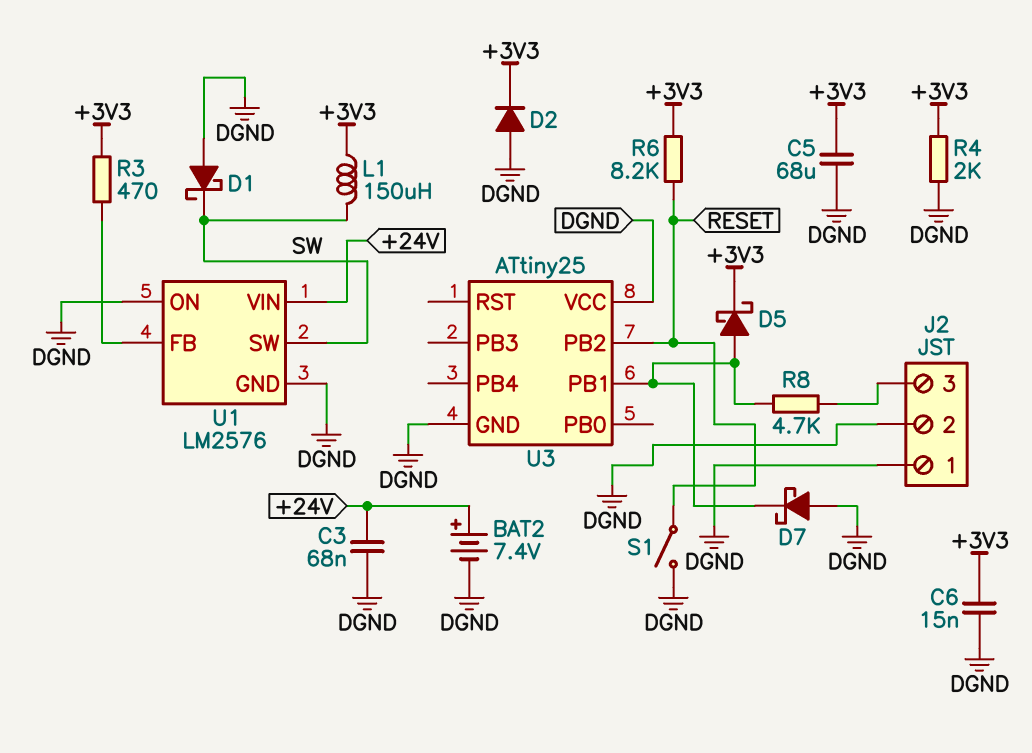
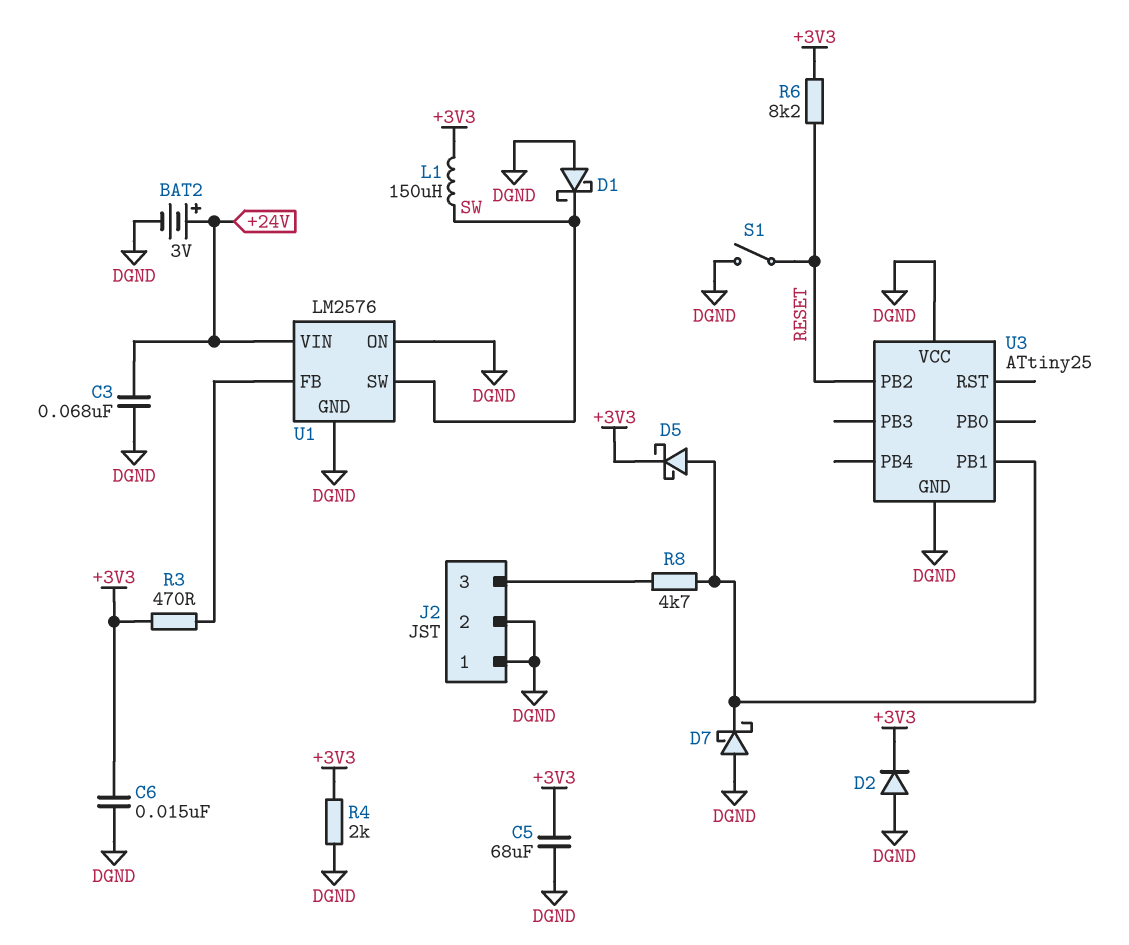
BAT2: 7.4V (plus +24V, minus DGND) -> 3V (plus +24V, minus DGND)

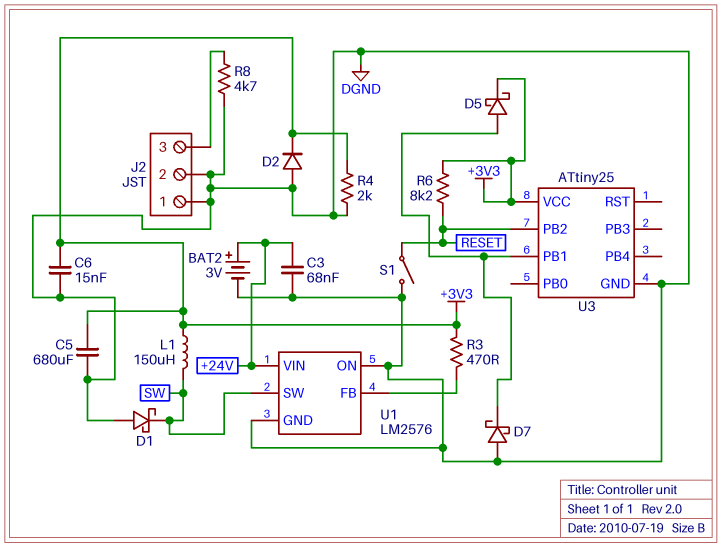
C5: 68uF (+3V3, DGND) -> 680uF (+3V3, DGND)
R8: 4.7k (J2/3, U3/PB1) -> 4.7k (DGND, J2/3)
U3 pin VCC: DGND -> +3V3

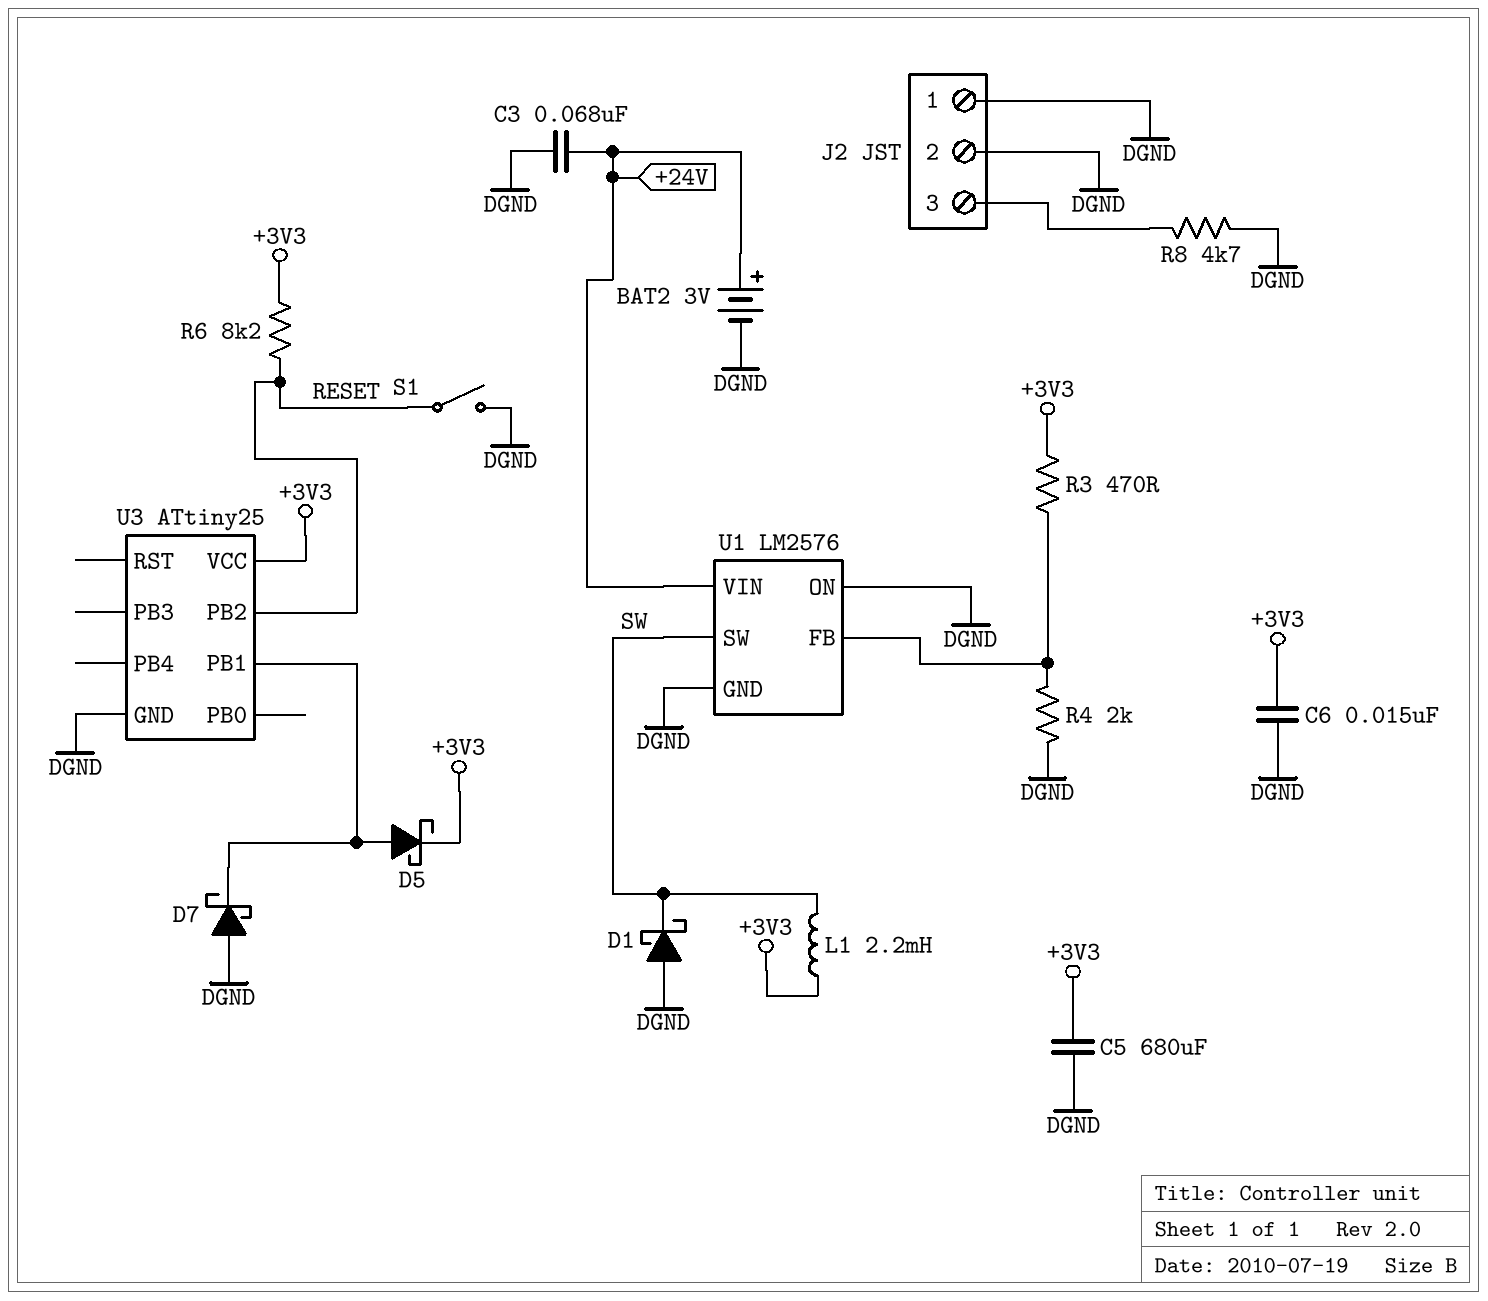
D2: diode (A DGND, K +3V3) -> none
L1: 150uH (+3V3, SW) -> 2.2mH (+3V3, SW)
R4: 2k (+3V3, DGND) -> 2k (DGND, U1/FB)

